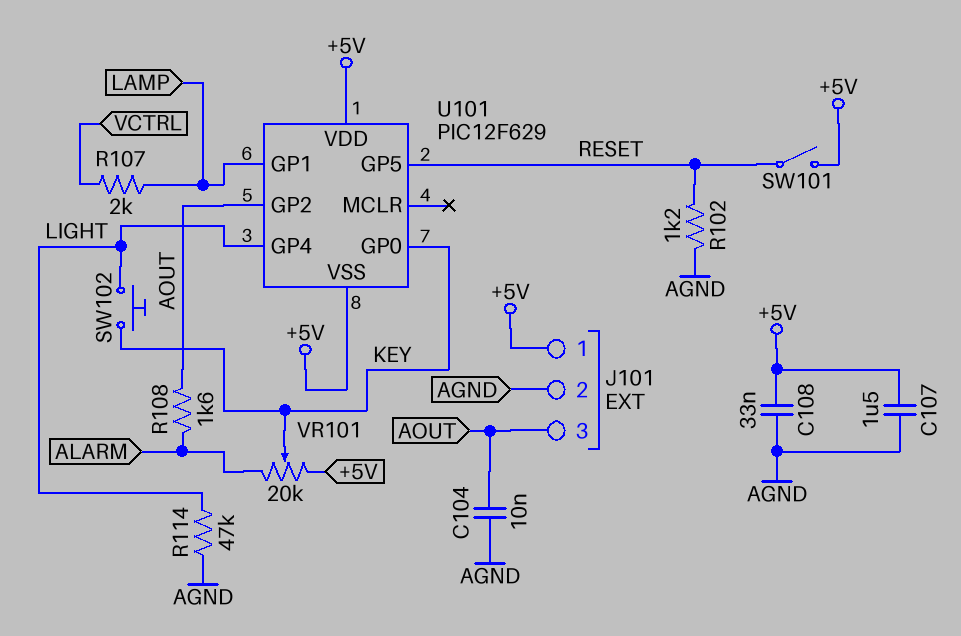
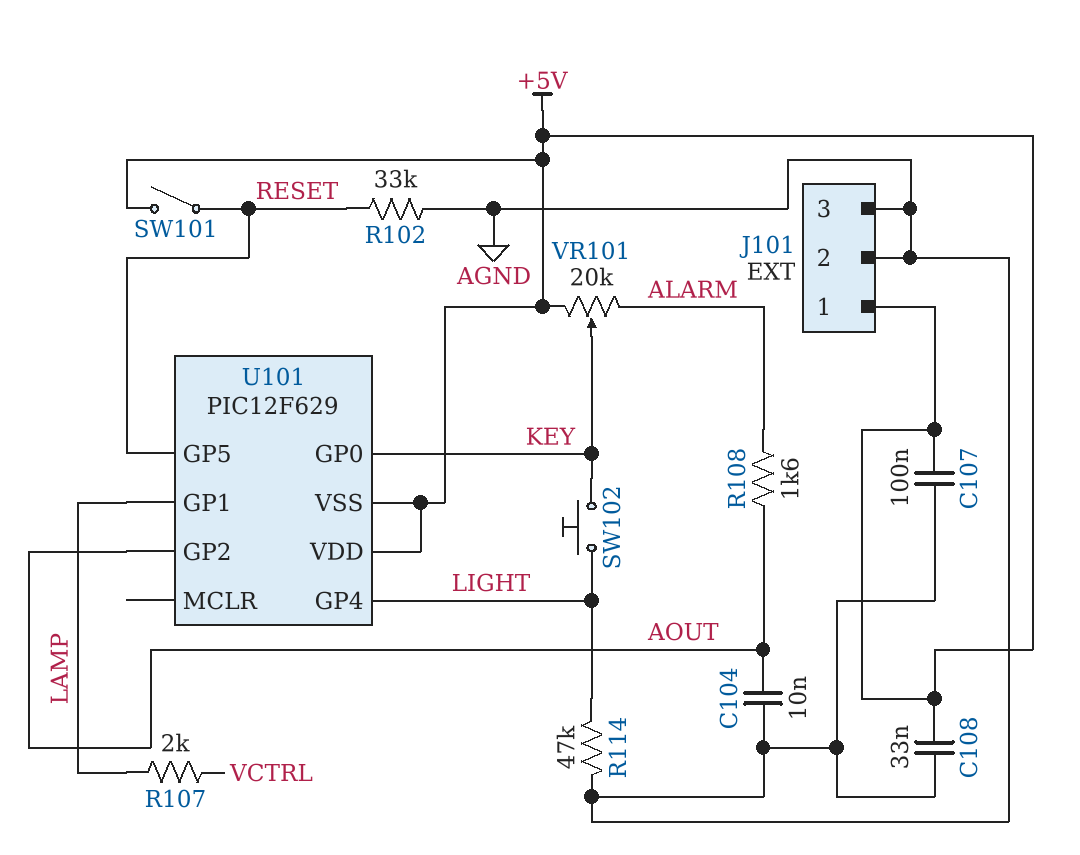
C107: 1.5uF (+5V, AGND) -> 100nF (+5V, AGND)
J101 pin 3: AOUT -> AGND
R102: 1.2k (AGND, RESET) -> 33k (AGND, RESET)

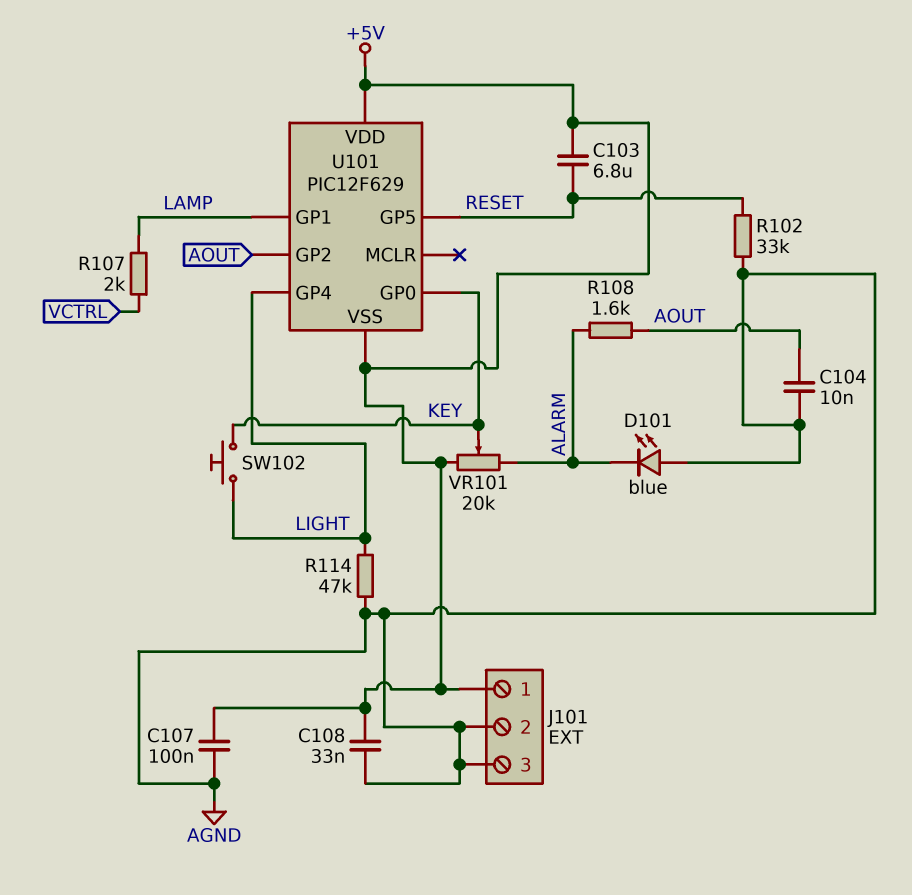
C103: none -> 6.8uF (+5V, RESET)
D101: none -> LED blue (A AGND, K ALARM)
SW101: switch (+5V, RESET) -> none

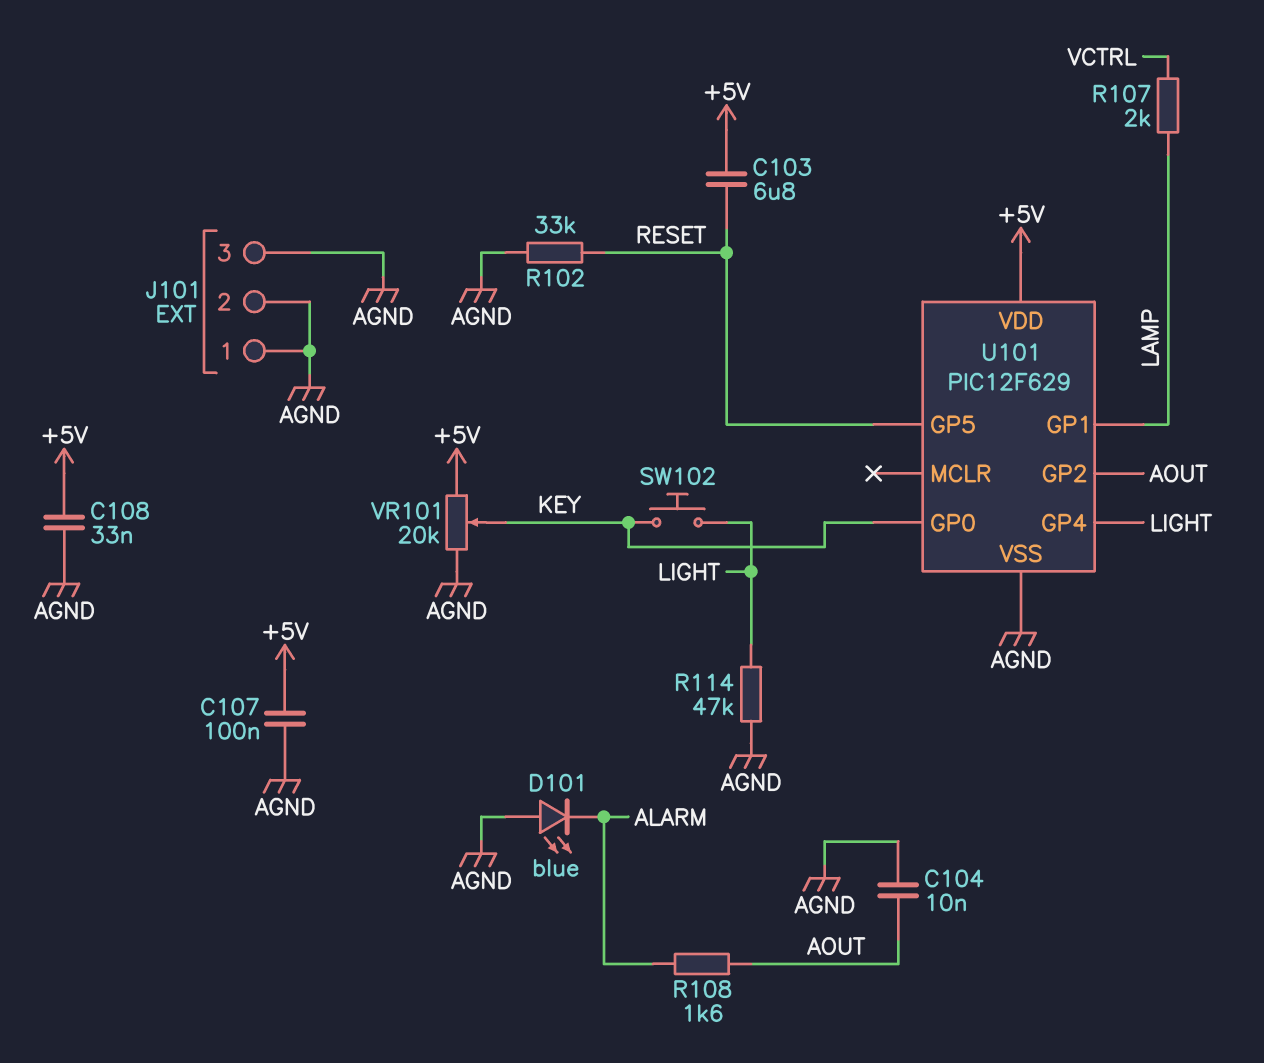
J101 pin 1: +5V -> AGND
U101 pin VSS: +5V -> AGND
VR101: 20k (+5V, ALARM, wiper KEY) -> 20k (+5V, AGND, wiper KEY)

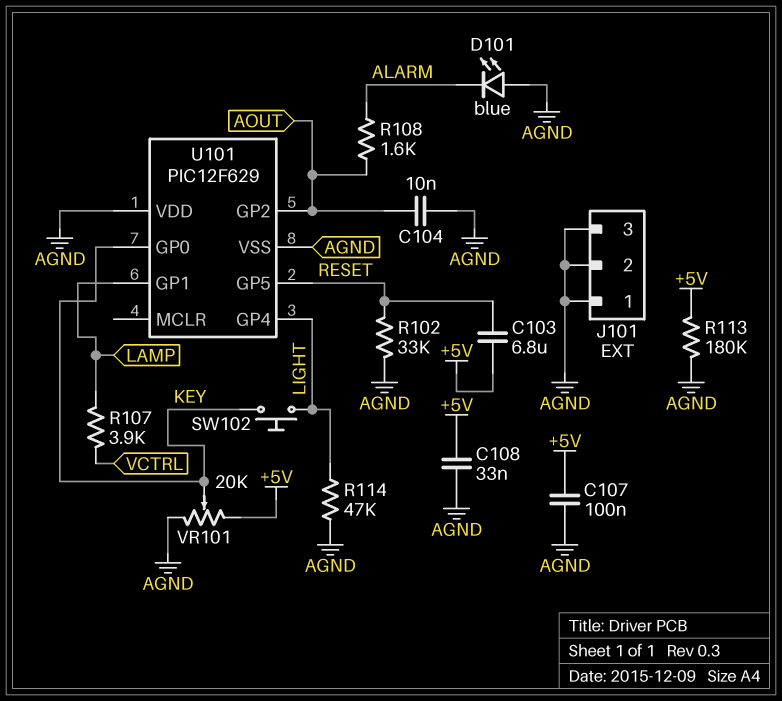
R107: 2k (LAMP, VCTRL) -> 3.9k (LAMP, VCTRL)
R113: none -> 180k (+5V, AGND)
U101 pin VDD: +5V -> AGND

